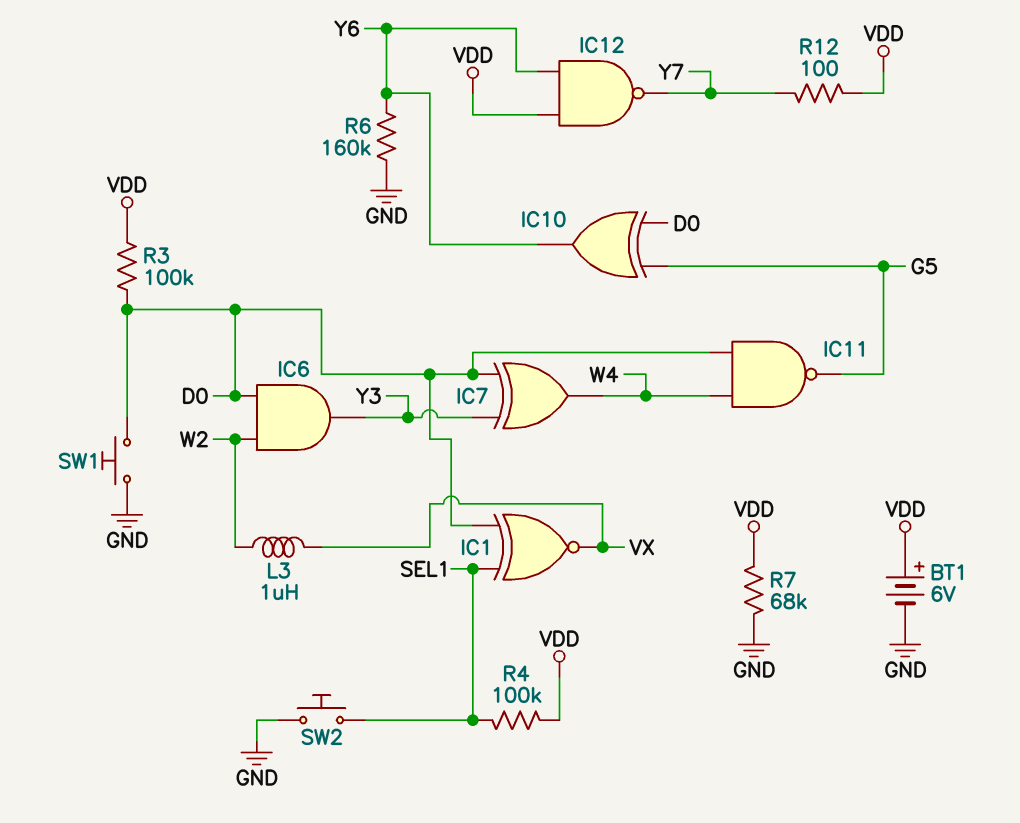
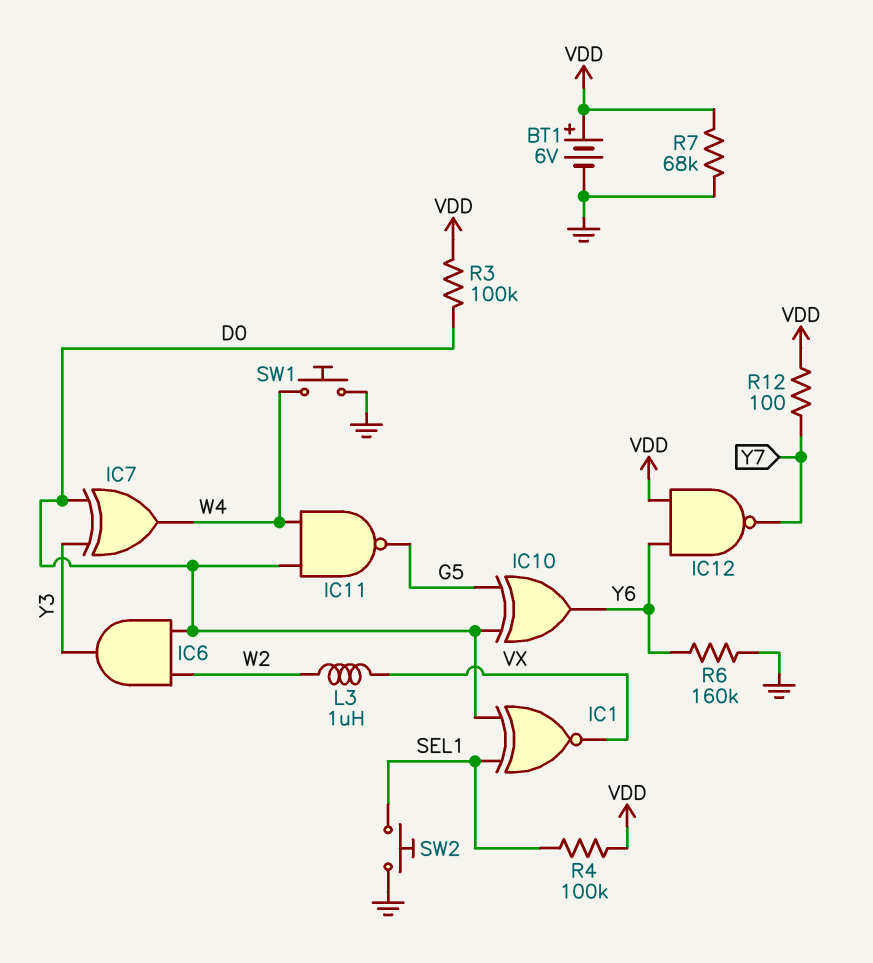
SW1: button (D0, GND) -> button (GND, W4)

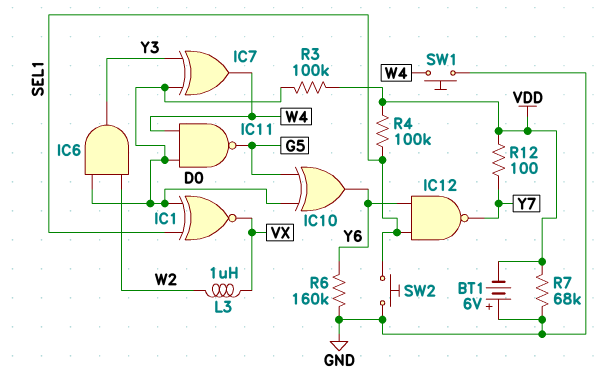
BT1: 6V (plus VDD, minus GND) -> 6V (plus GND, minus VDD)
IC12: NAND (in VDD, in Y6, out Y7) -> NAND (in SEL1, in Y6, out Y7)

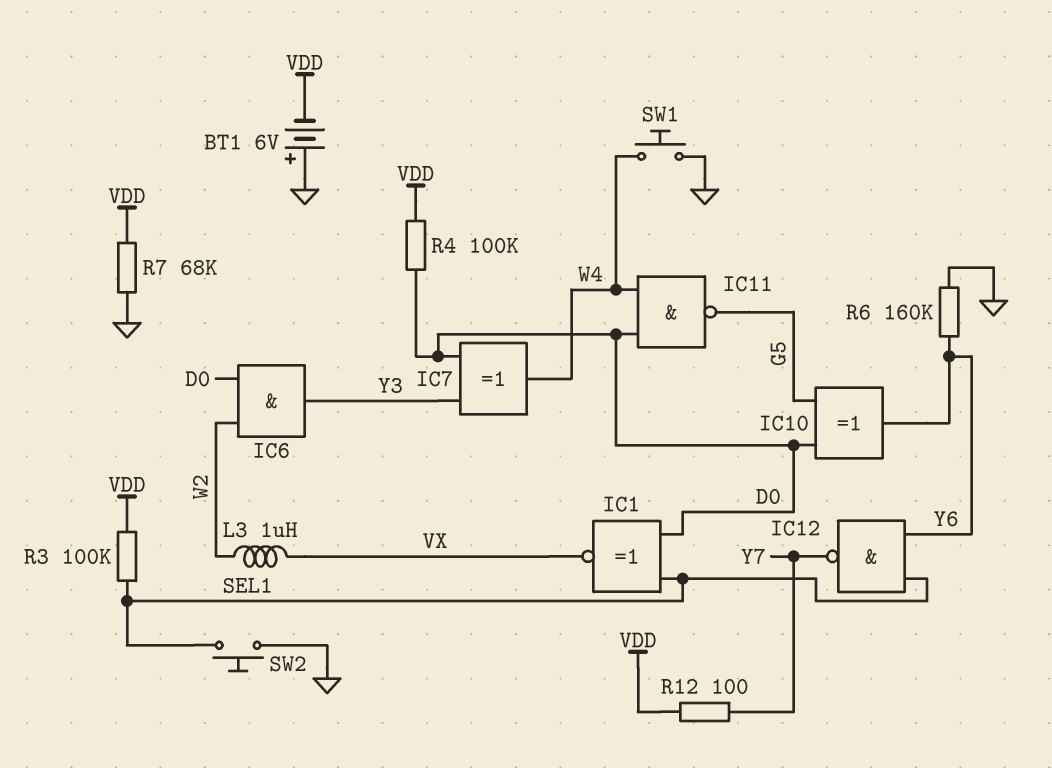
R3: 100k (D0, VDD) -> 100k (SEL1, VDD)
R4: 100k (SEL1, VDD) -> 100k (D0, VDD)

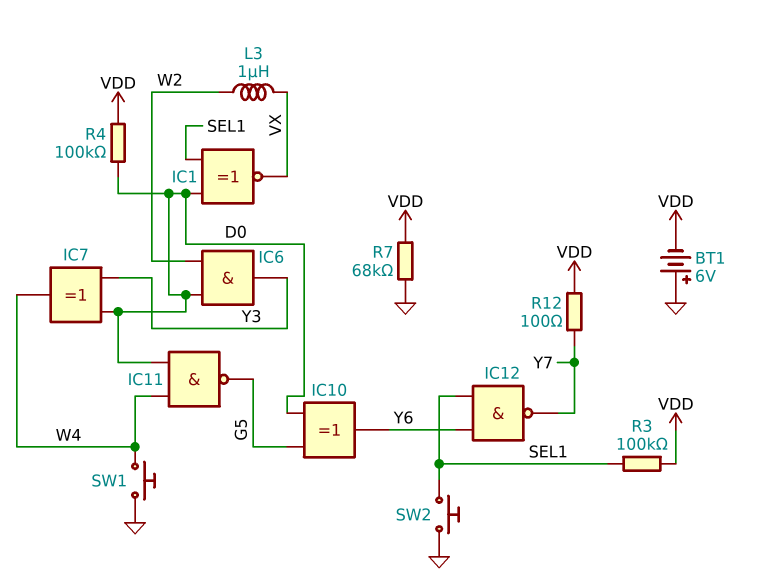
R6: 160k (GND, Y6) -> none

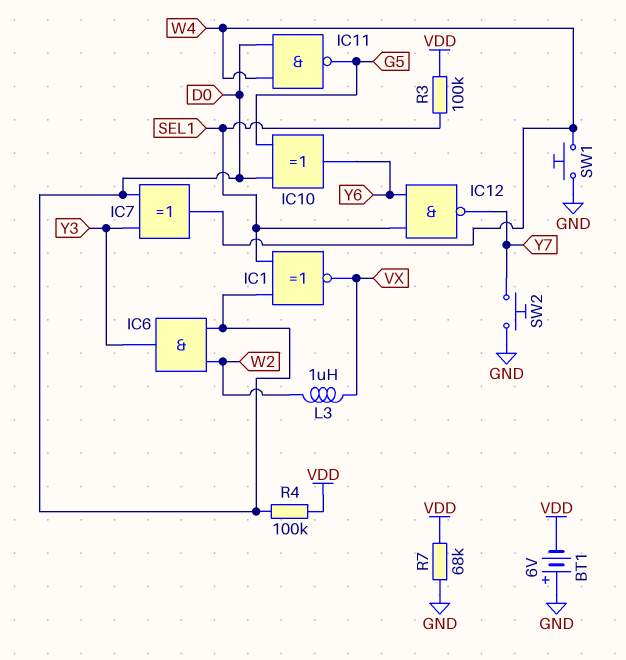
R12: 100 (VDD, Y7) -> none
SW2: button (GND, SEL1) -> button (GND, Y7)

